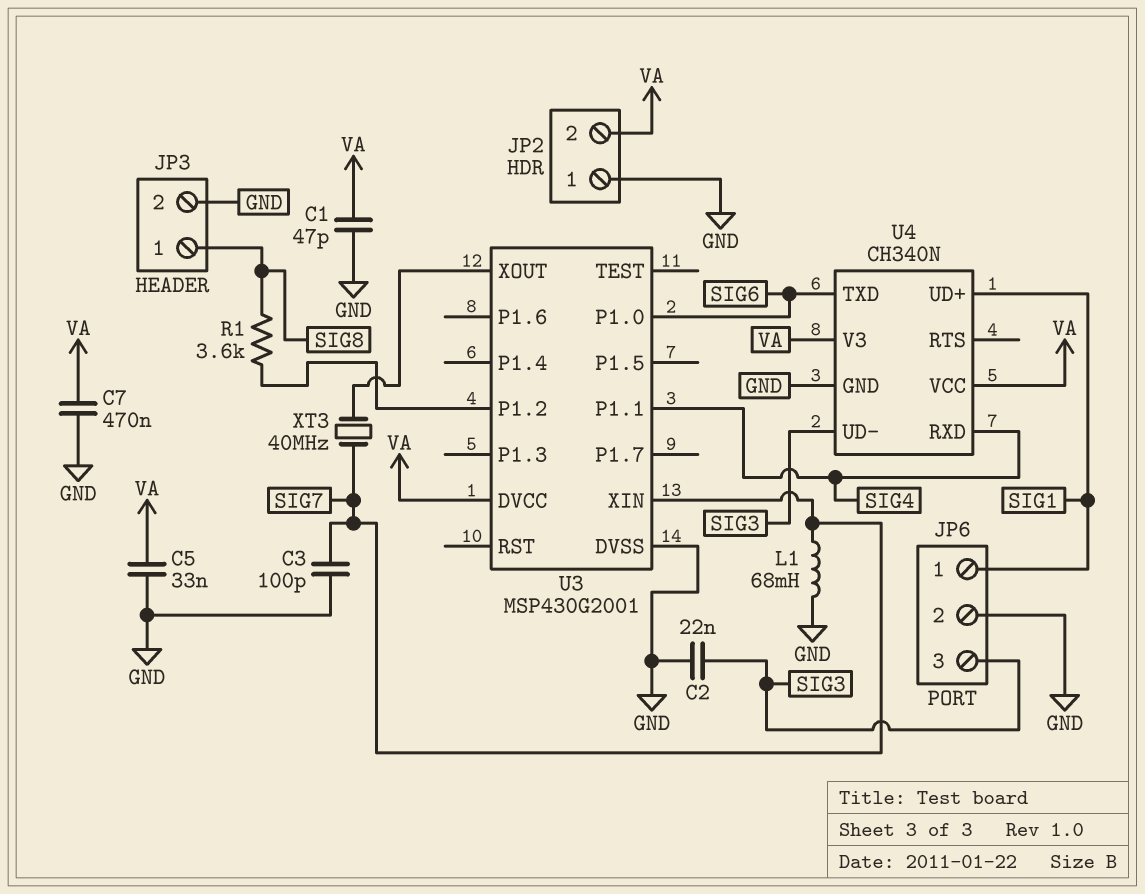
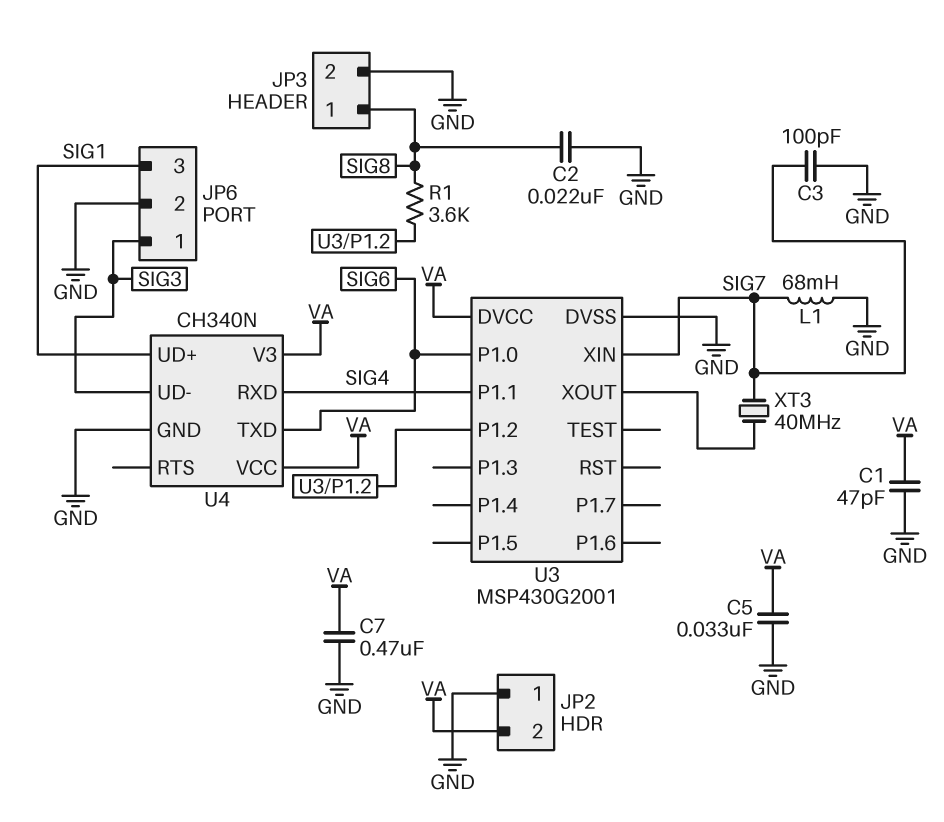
C2: 22nF (GND, SIG3) -> 22nF (GND, SIG8)
JP6 pin 1: SIG1 -> SIG3
JP6 pin 3: SIG3 -> SIG1

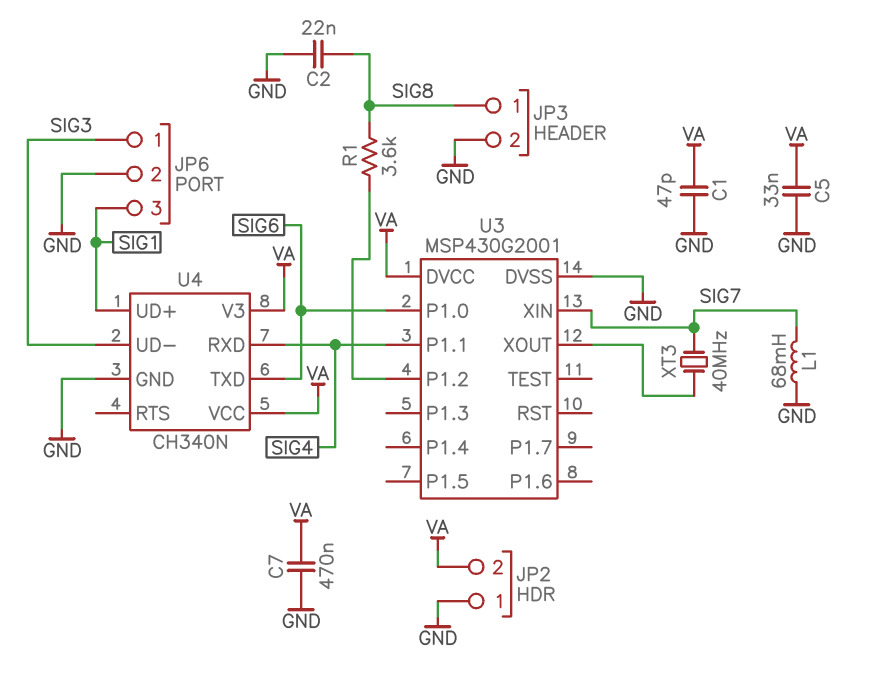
C3: 100pF (GND, SIG7) -> none

